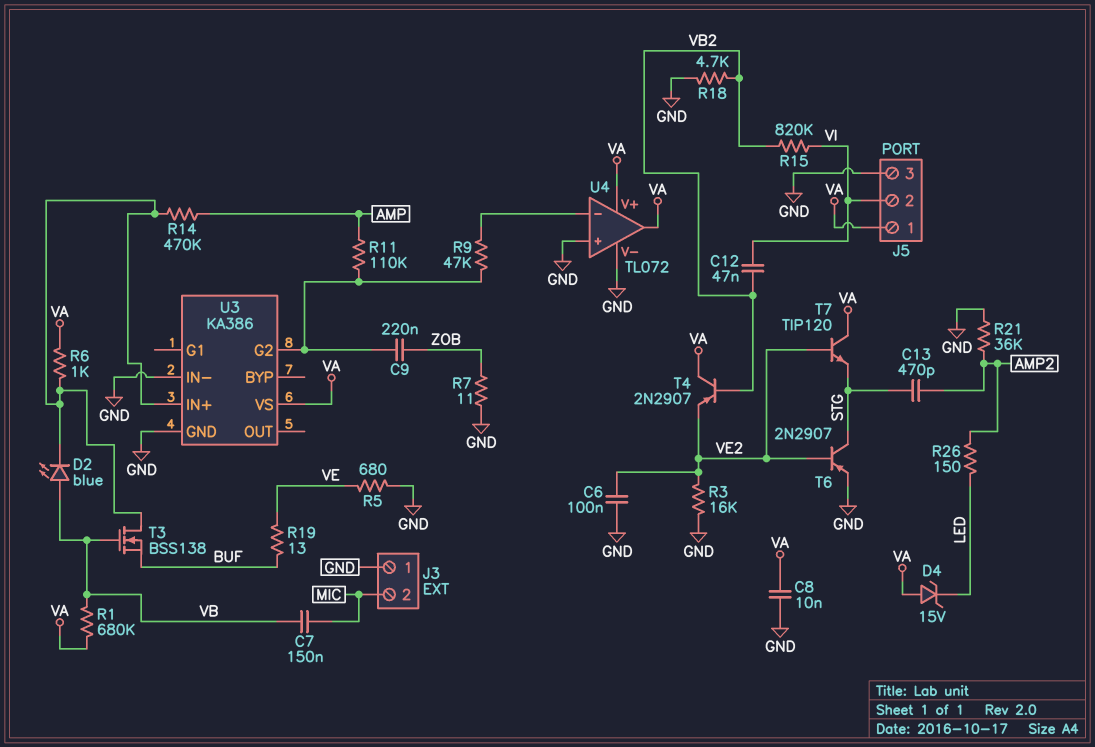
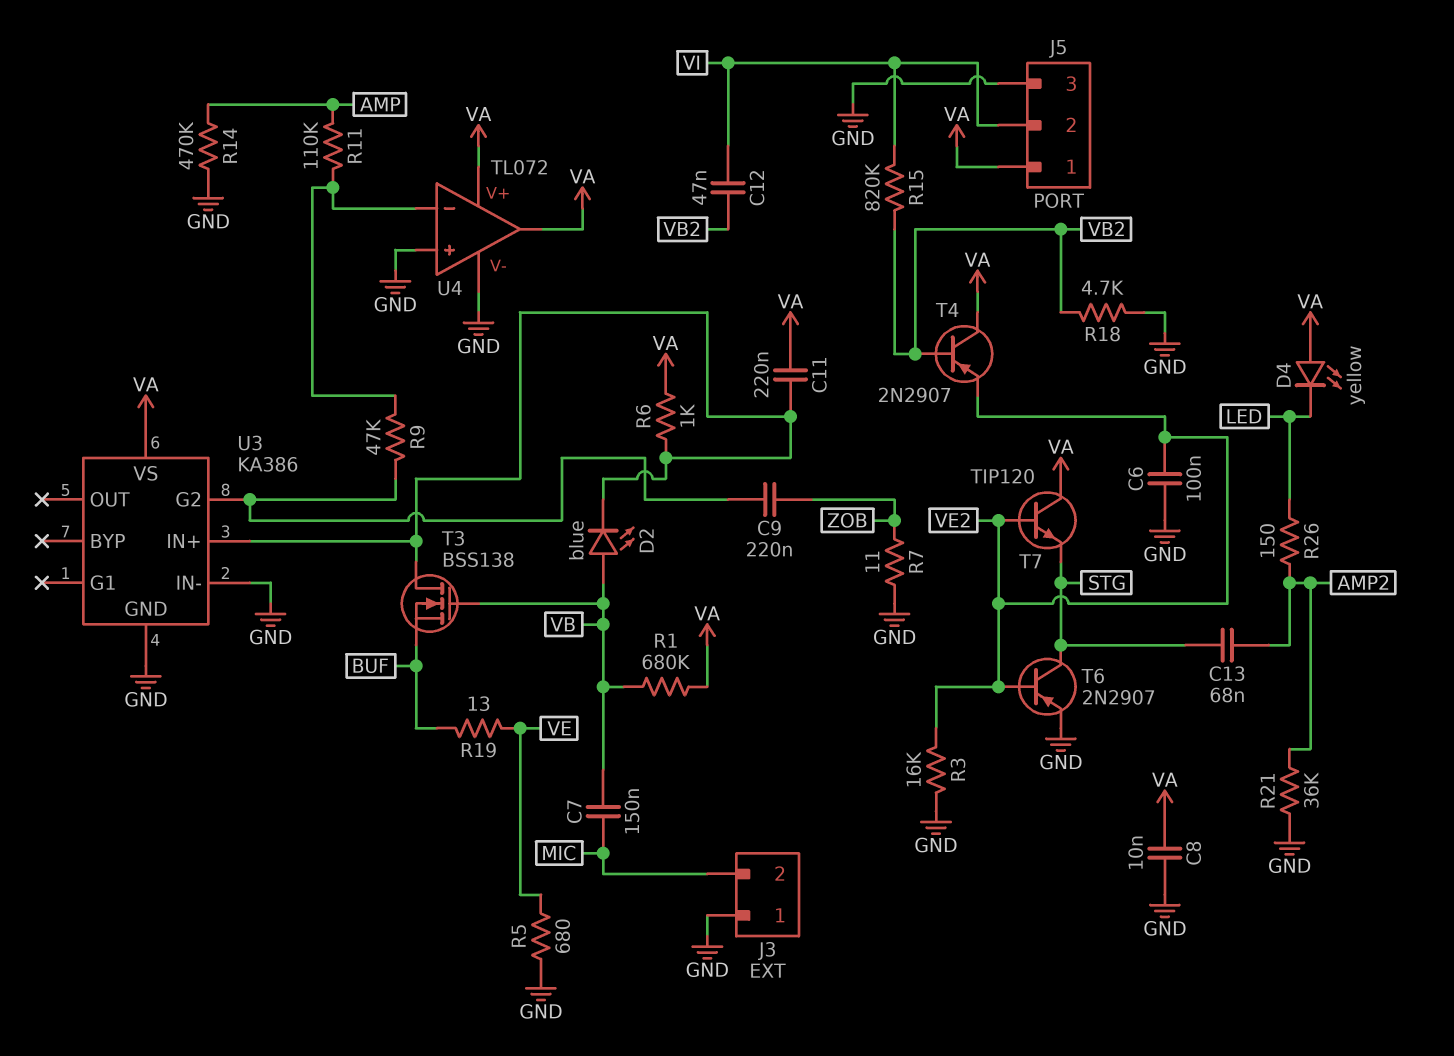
C11: none -> 220nF (U3/IN+, VA)
C13: 470pF (AMP2, STG) -> 68nF (AMP2, STG)
D4: zener 15V (A VA, K LED) -> LED yellow (A VA, K LED)
R11: 110k (AMP, U3/G2) -> 110k (AMP, U4/in-)
R14: 470k (AMP, U3/IN+) -> 470k (AMP, GND)

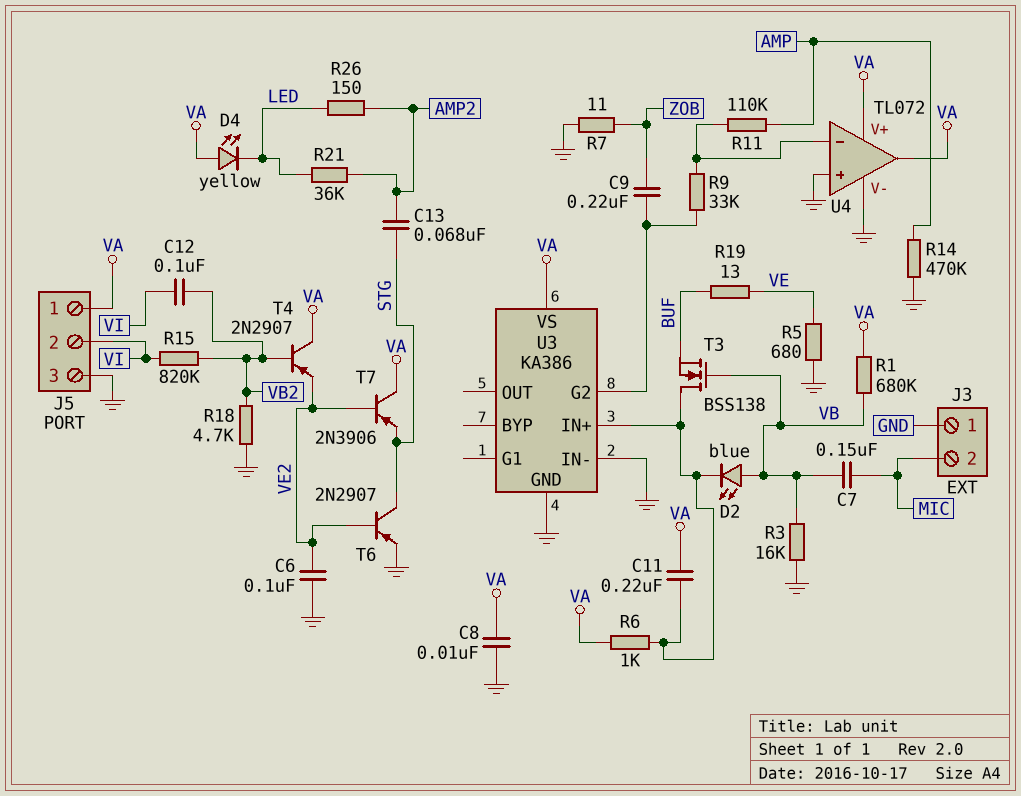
C12: 47nF (VB2, VI) -> 100nF (VB2, VI)
R3: 16k (GND, VE2) -> 16k (GND, VB)
R9: 47k (U3/G2, U4/in-) -> 33k (U3/G2, U4/in-)
R21: 36k (AMP2, GND) -> 36k (AMP2, LED)
T7: NPN TIP120 (B VE2, C VA, E STG) -> PNP 2N3906 (B VE2, C VA, E STG)

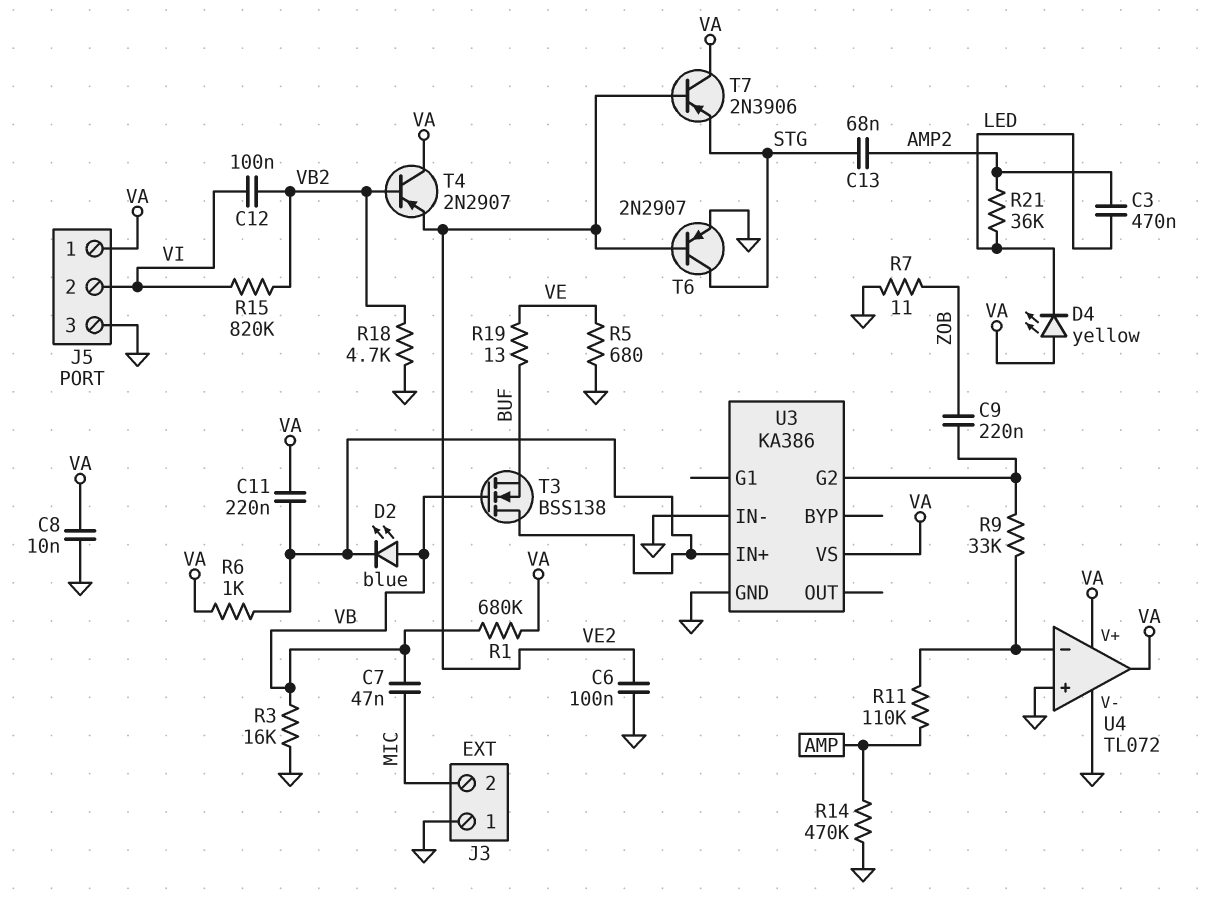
C3: none -> 470nF (AMP2, LED)
C7: 150nF (MIC, VB) -> 47nF (MIC, VB)
R26: 150 (AMP2, LED) -> none

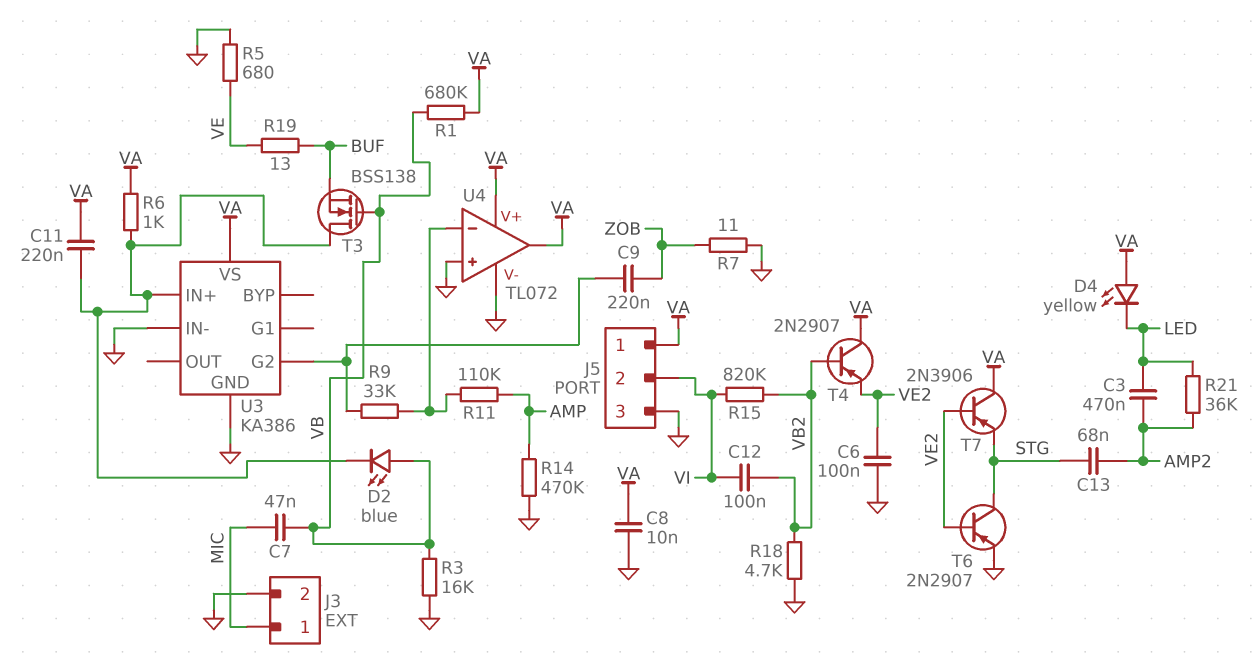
J3 pin 1: GND -> MIC
J3 pin 2: MIC -> GND

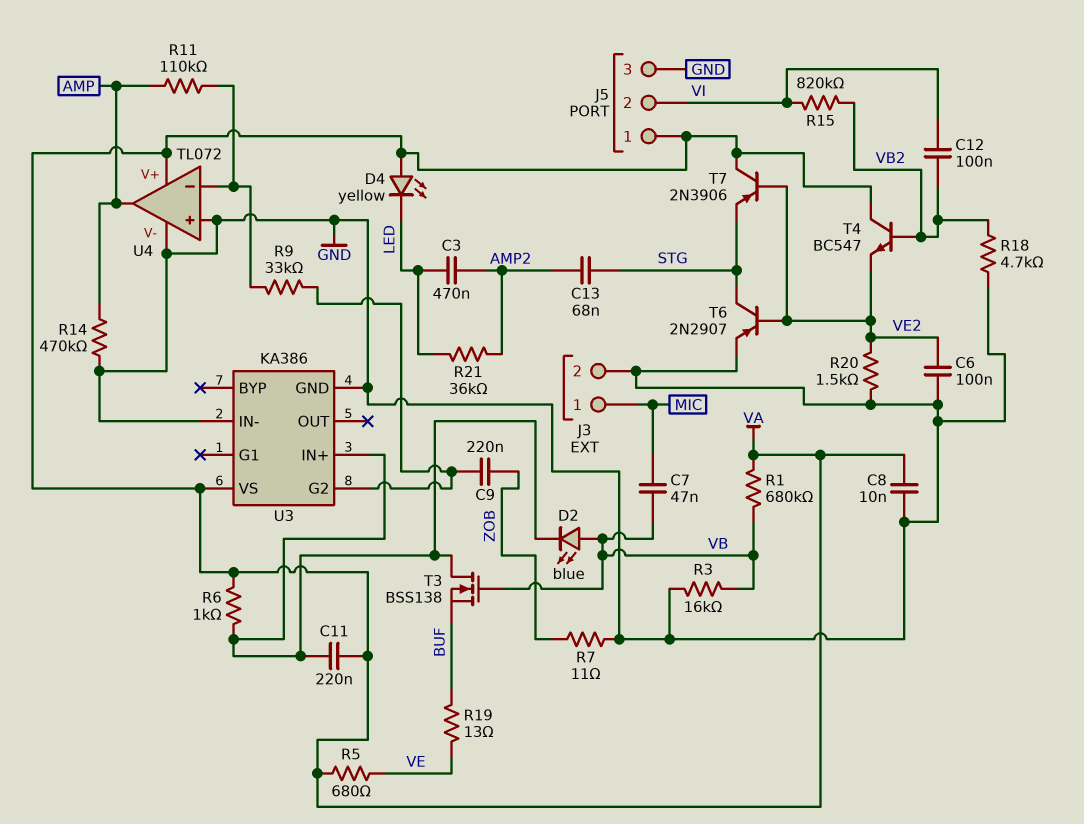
R5: 680 (GND, VE) -> 680 (VA, VE)
R20: none -> 1.5k (GND, VE2)
T4: PNP 2N2907 (B VB2, C VA, E VE2) -> NPN BC547 (B VB2, C VA, E VE2)
U4 pin out: VA -> AMP

